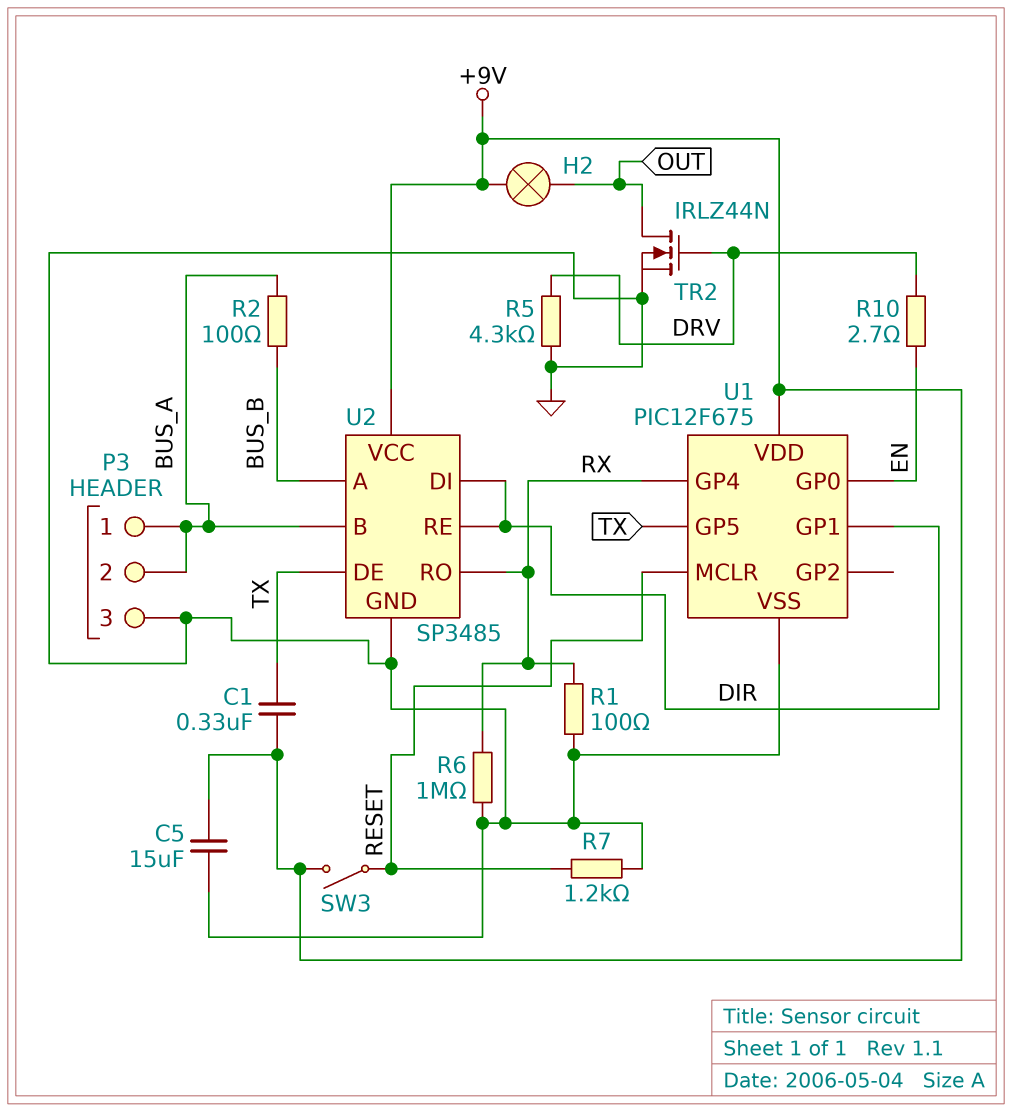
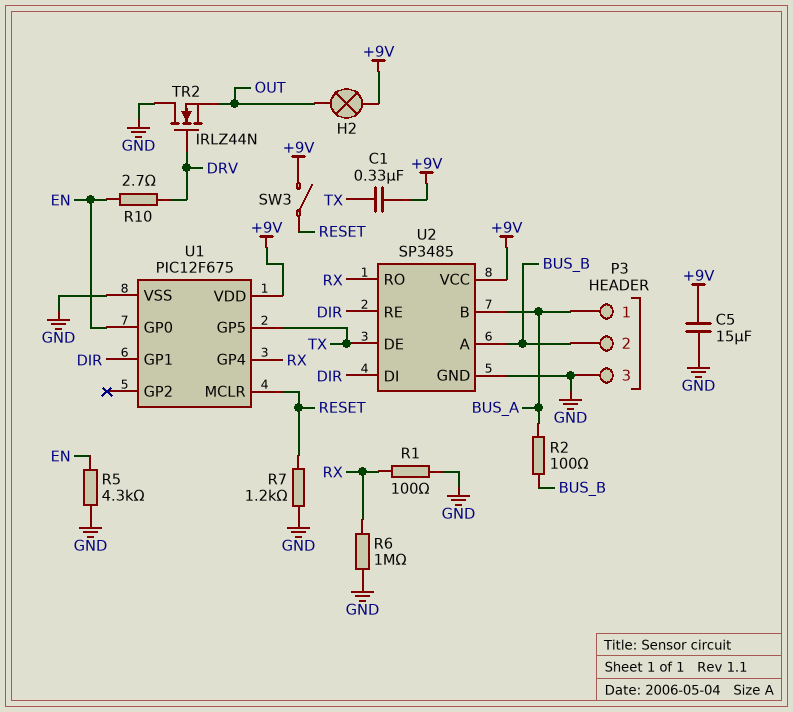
P3 pin 2: BUS_A -> BUS_B
R5: 4.3k (DRV, GND) -> 4.3k (EN, GND)
TR2: NMOS IRLZ44N (G DRV, D OUT, S GND) -> NMOS IRLZ44N (G DRV, D GND, S OUT)

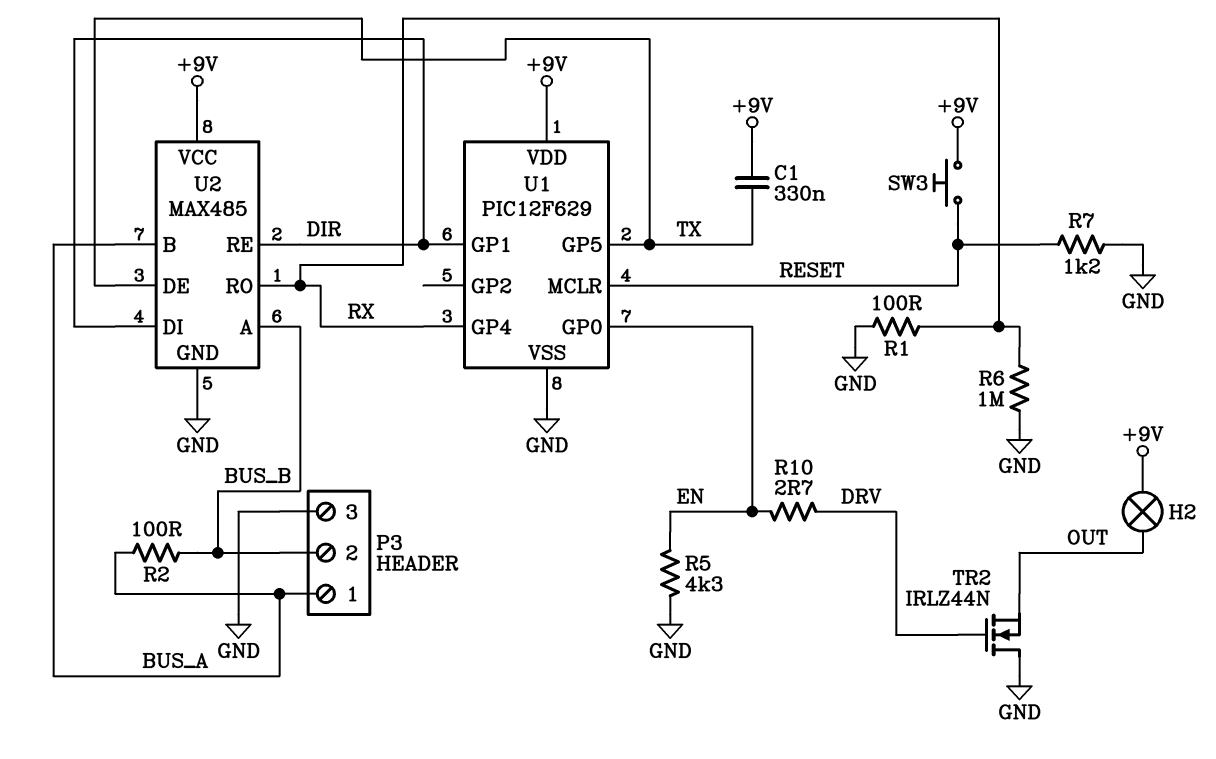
C5: 15uF (+9V, GND) -> none
SW3: switch (+9V, RESET) -> button (+9V, RESET)
U1: PIC12F675 -> PIC12F629
U2: SP3485 -> MAX485

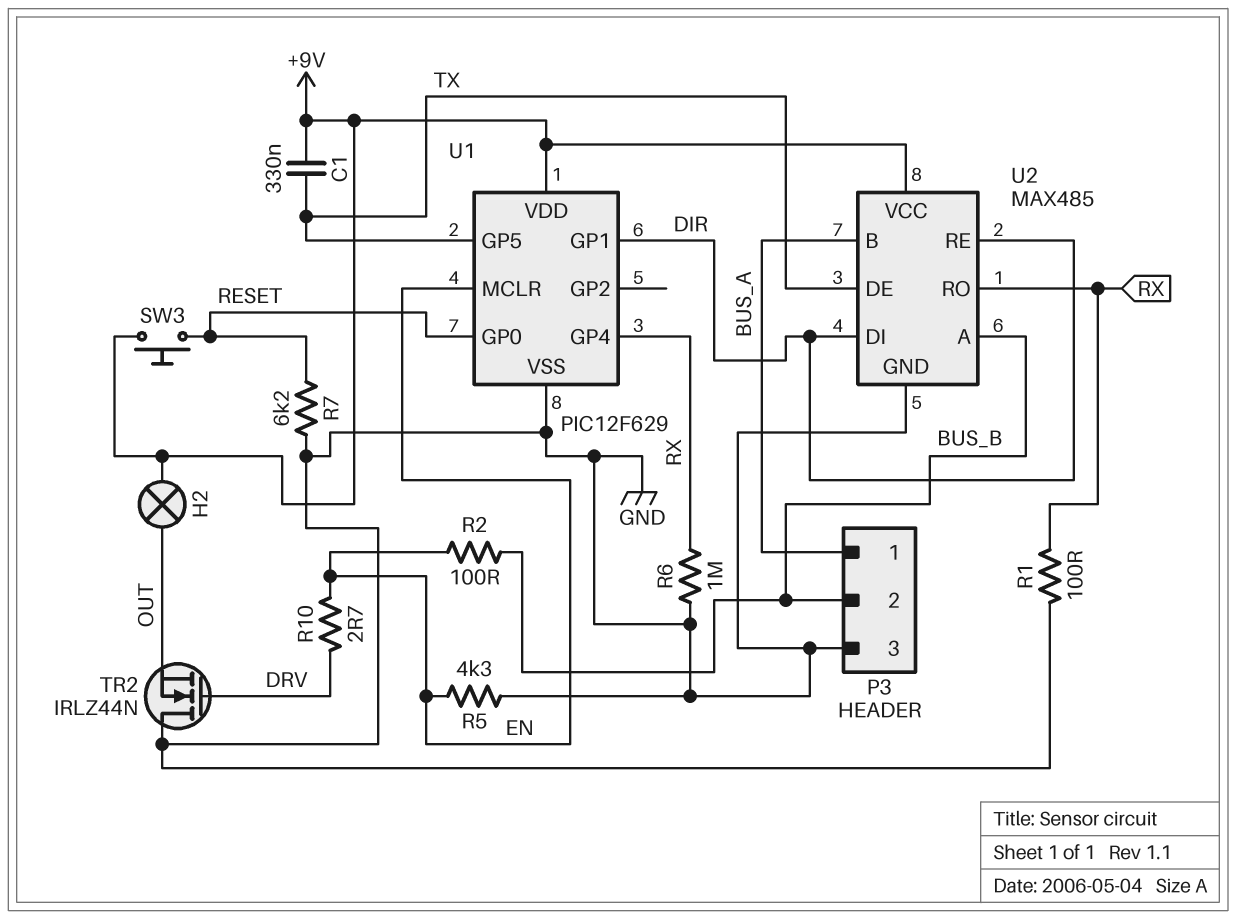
R2: 100 (BUS_A, BUS_B) -> 100 (BUS_B, EN)
R7: 1.2k (GND, RESET) -> 6.2k (GND, RESET)
U1 pin GP0: EN -> RESET
U1 pin MCLR: RESET -> EN

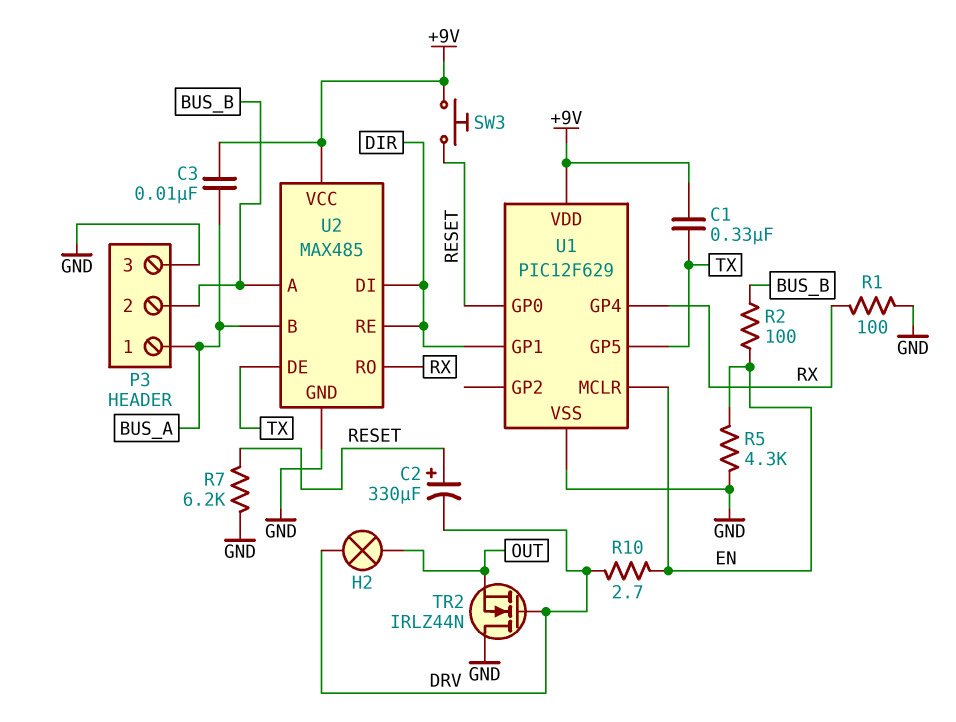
C2: none -> 330uF (plus RESET, minus DRV)
C3: none -> 10nF (+9V, BUS_A)
H2: lamp (+9V, OUT) -> lamp (DRV, OUT)
R6: 1M (GND, RX) -> none

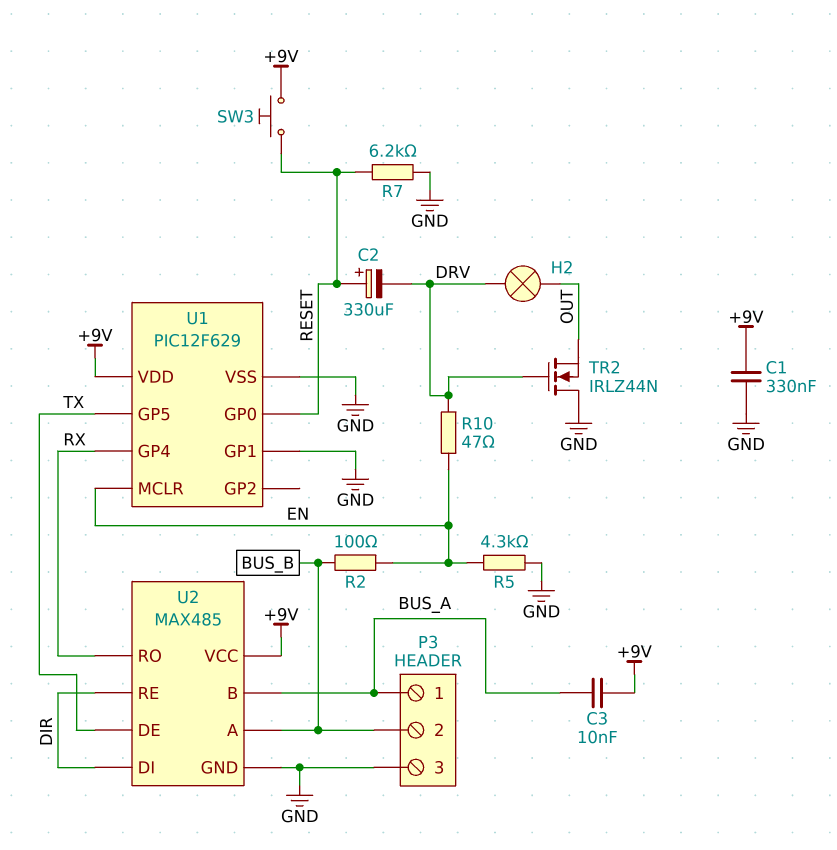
C1: 330nF (+9V, TX) -> 330nF (+9V, GND)
R1: 100 (GND, RX) -> none
R10: 2.7 (DRV, EN) -> 47 (DRV, EN)
U1 pin GP1: DIR -> GND

